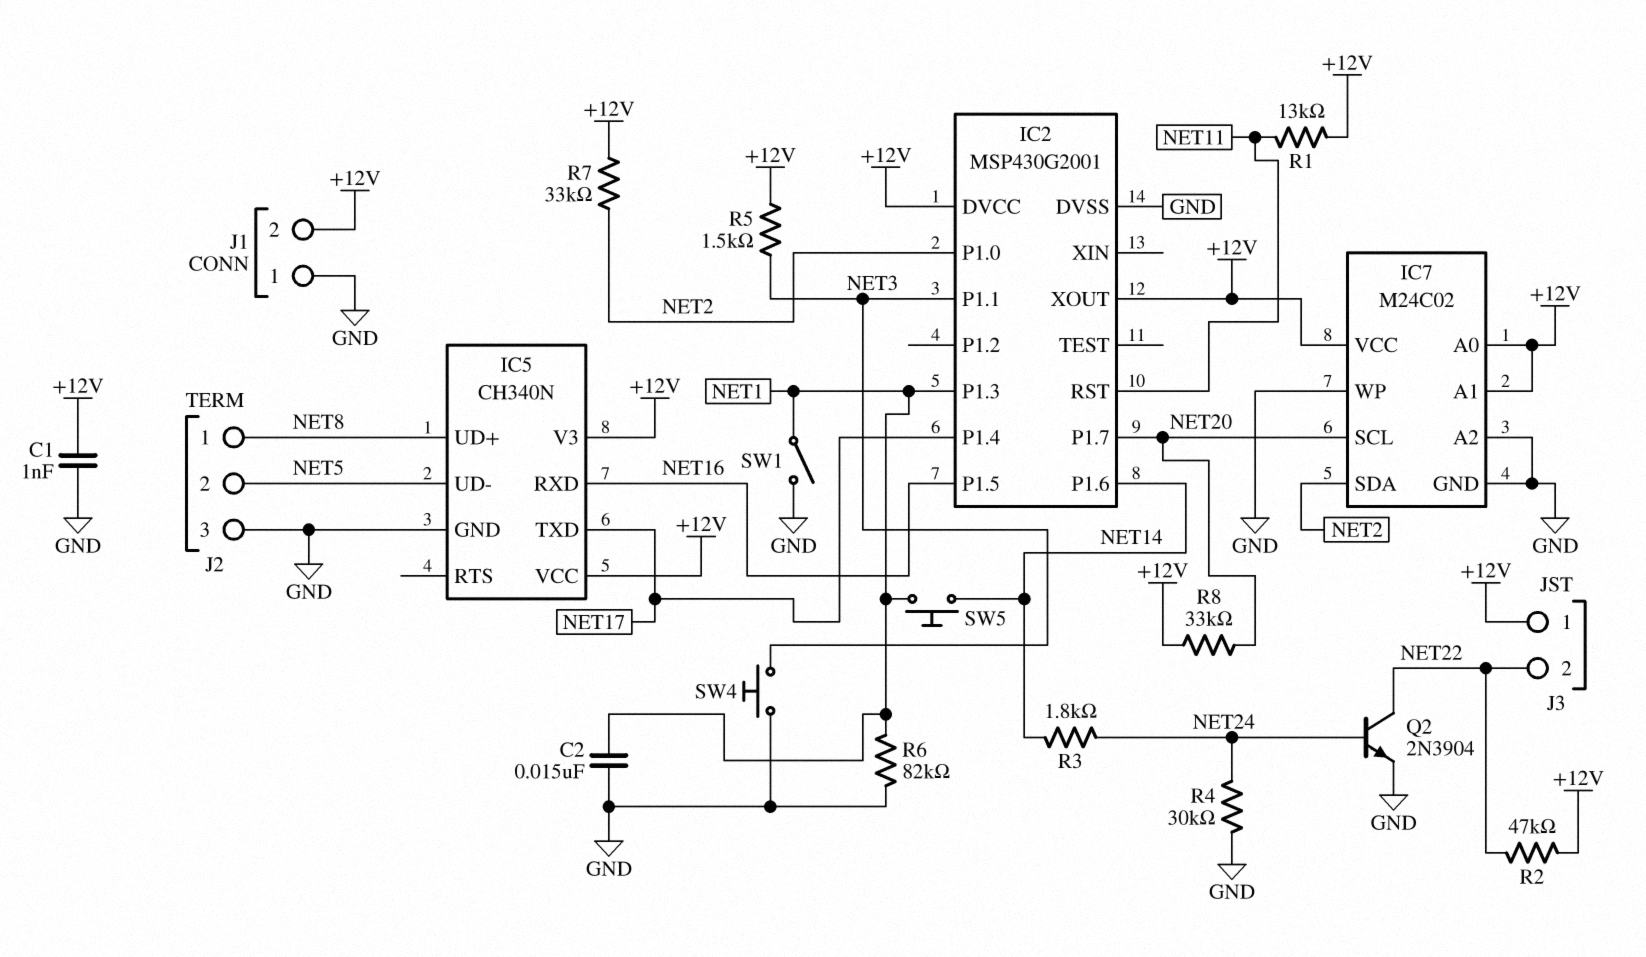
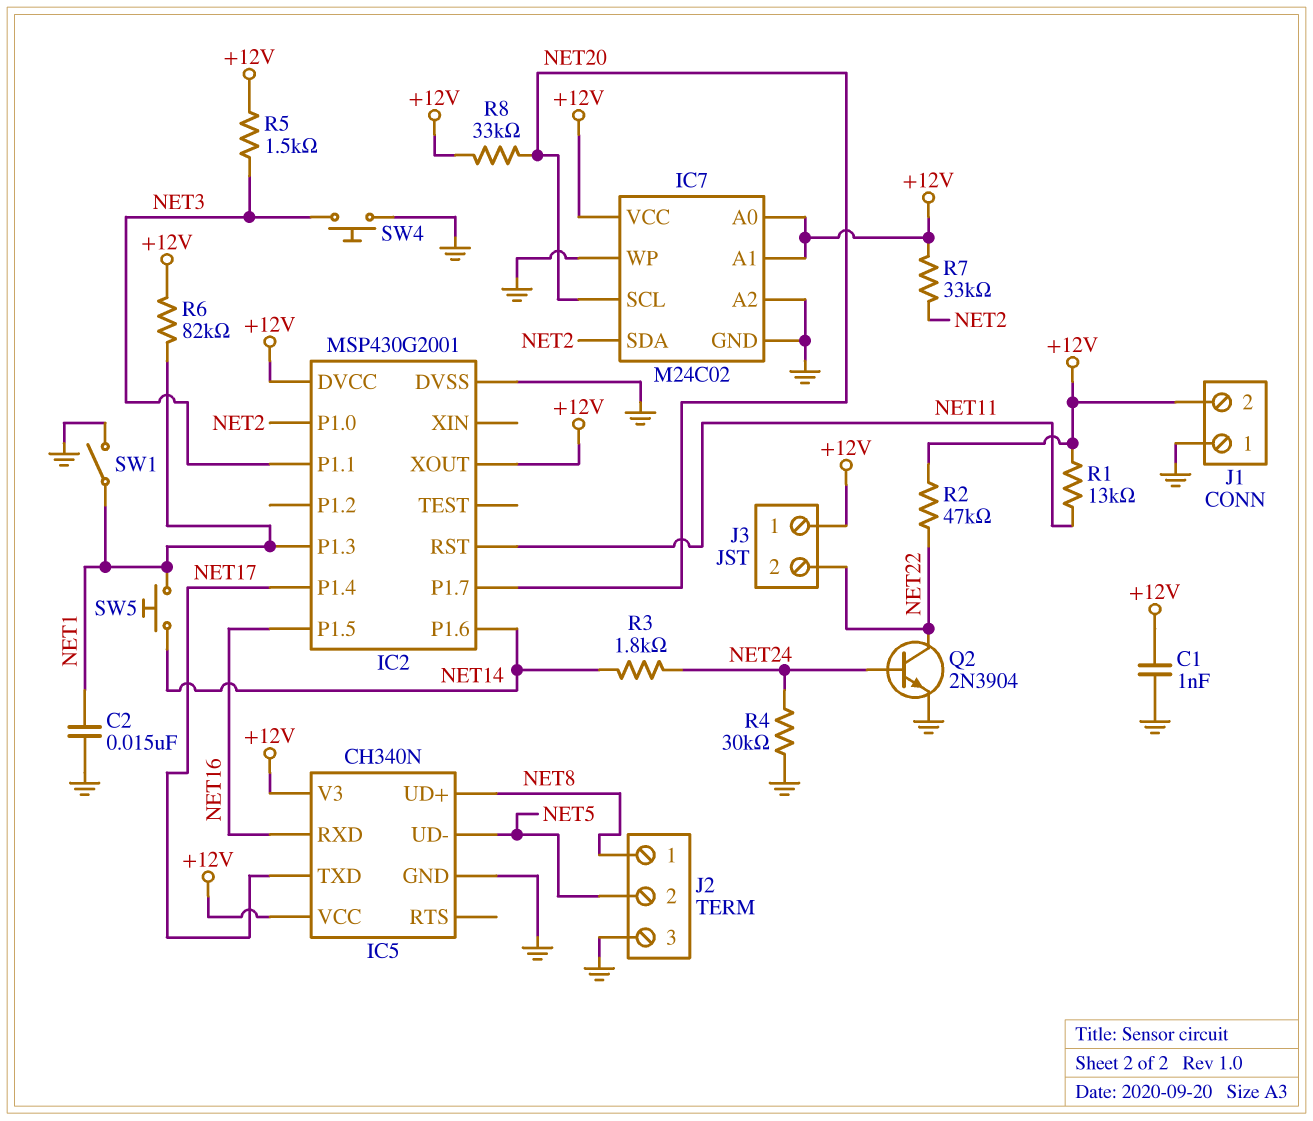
R6: 82k (GND, NET1) -> 82k (+12V, NET1)

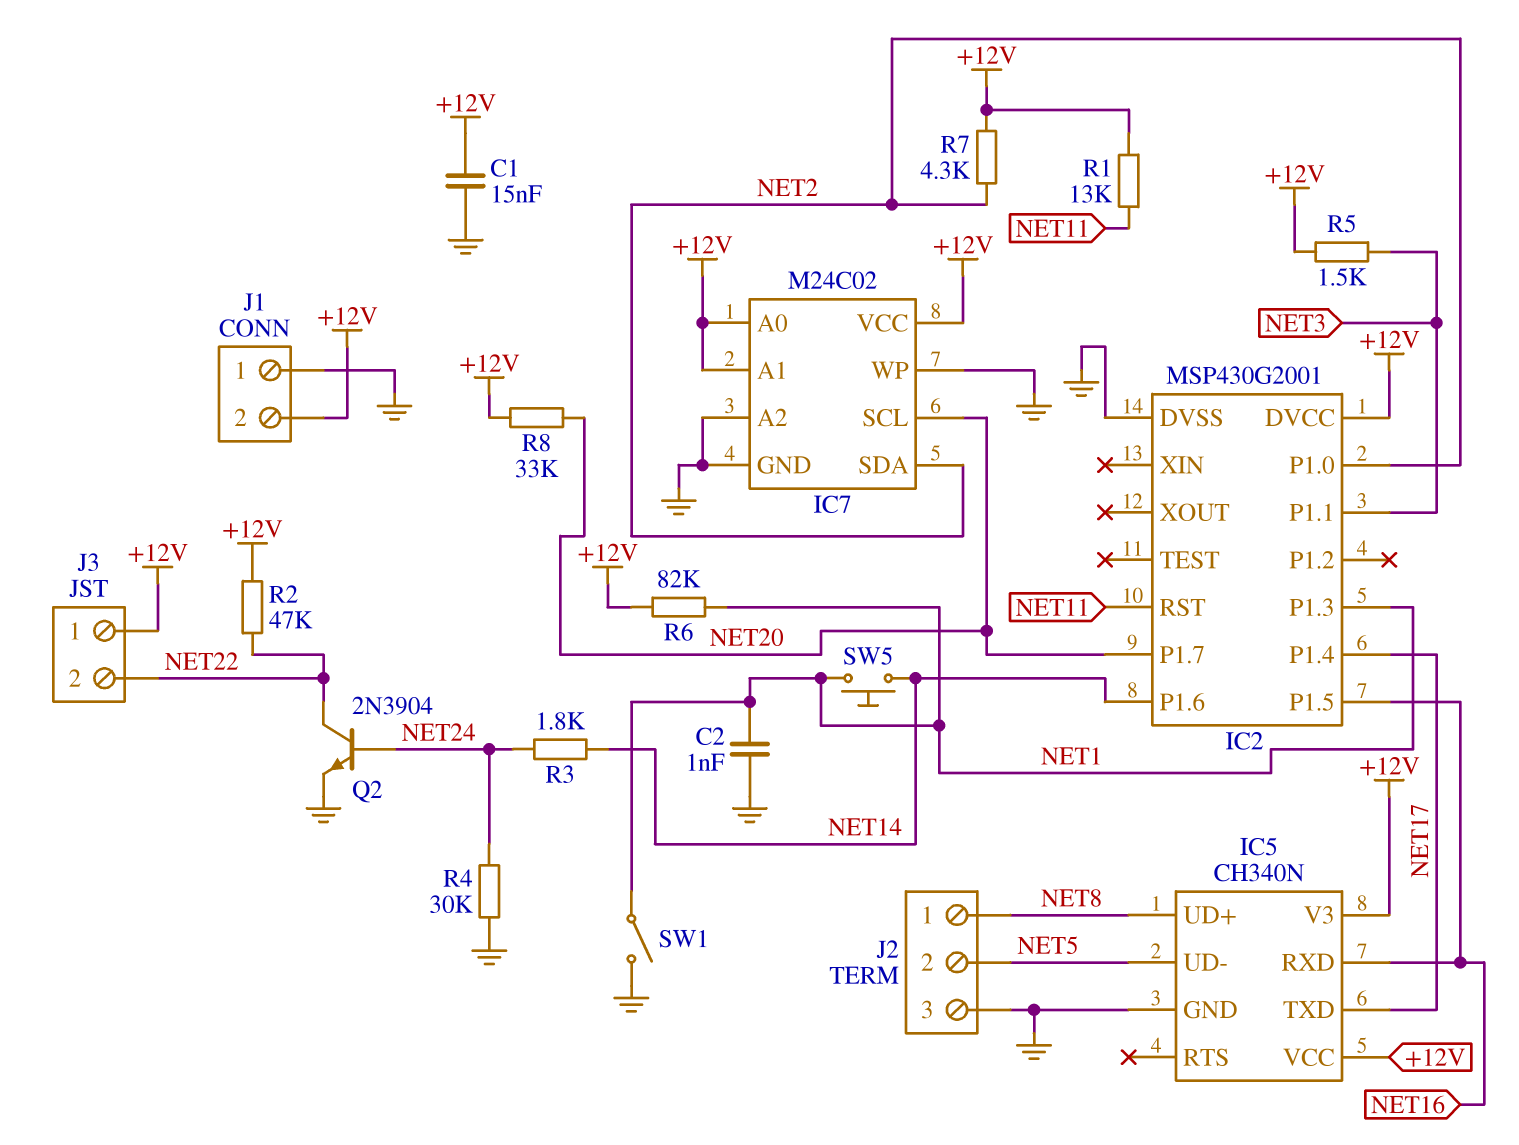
C1: 1nF (+12V, GND) -> 15nF (+12V, GND)
C2: 15nF (GND, NET1) -> 1nF (GND, NET1)
IC2 pin XOUT: +12V -> none
R7: 33k (+12V, NET2) -> 4.3k (+12V, NET2)
SW4: button (GND, NET3) -> none

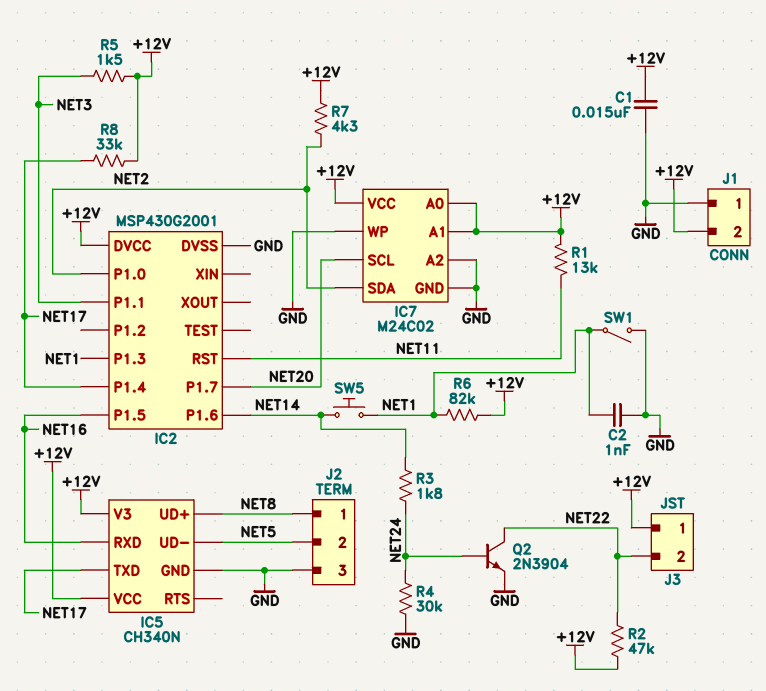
R8: 33k (+12V, NET20) -> 33k (+12V, NET17)

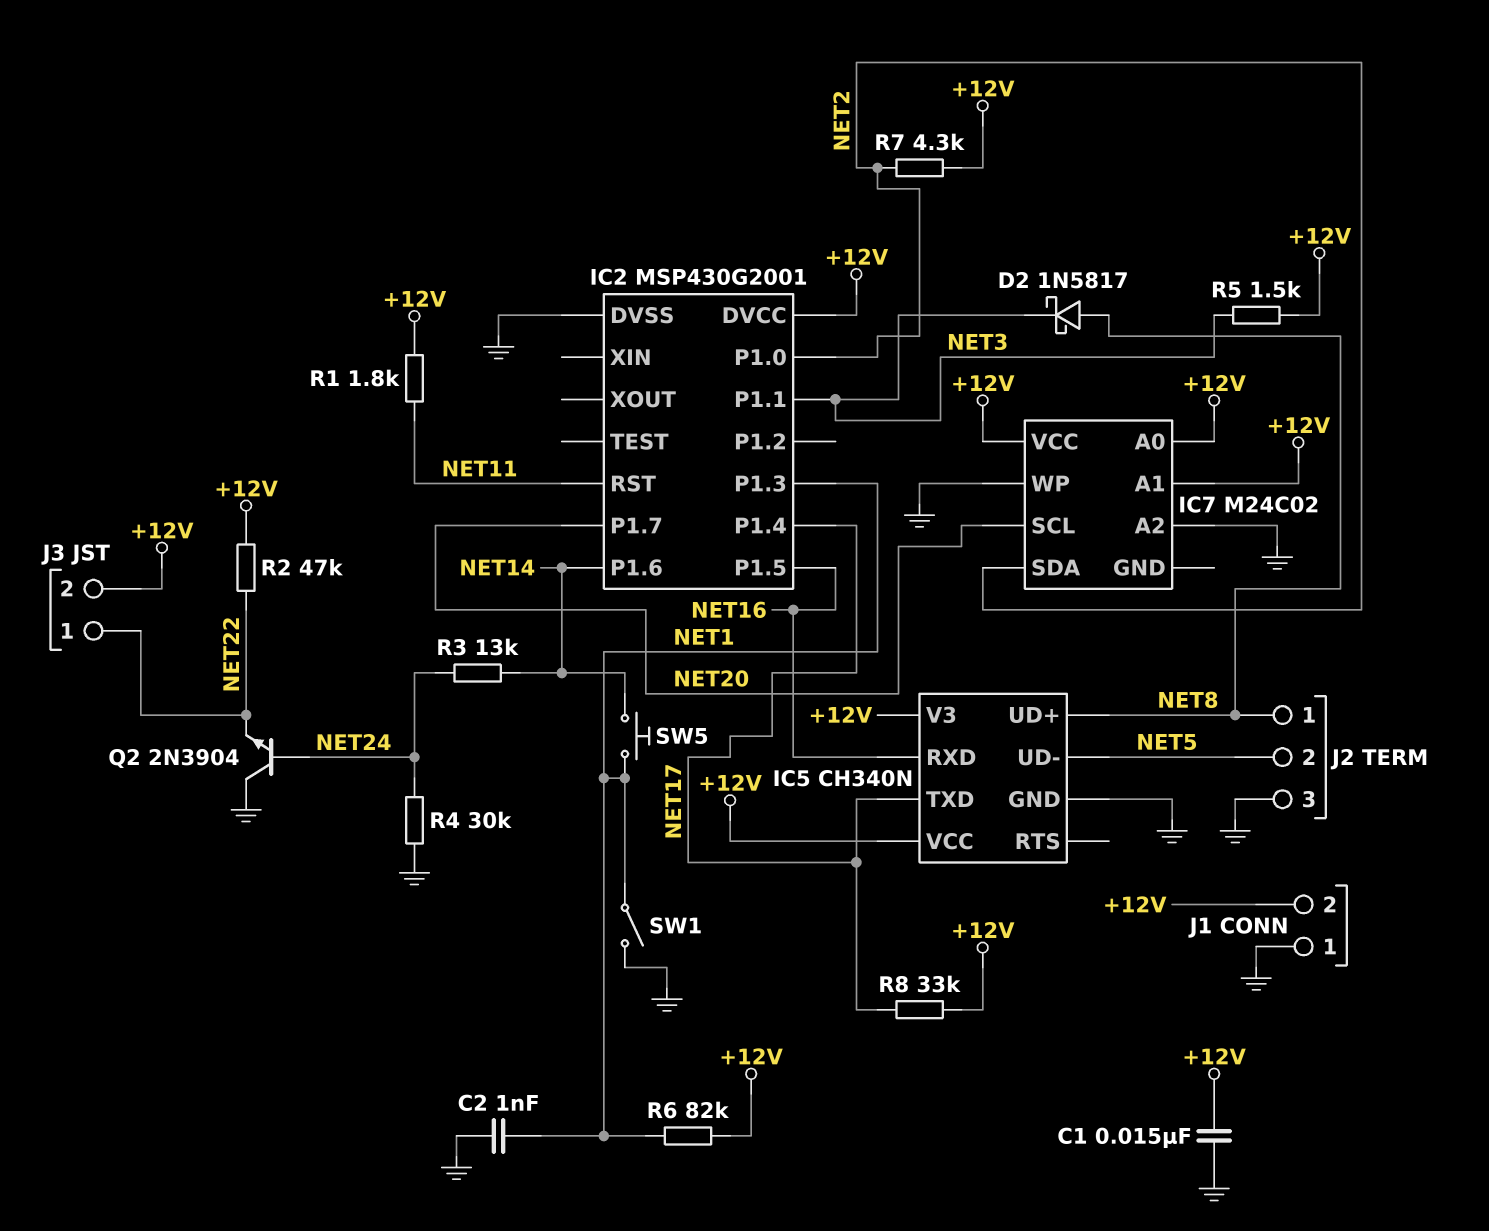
D2: none -> schottky 1N5817 (A NET8, K NET3)
IC7 pin GND: GND -> none
J3 pin 1: +12V -> NET22
J3 pin 2: NET22 -> +12V
Q2: NPN 2N3904 (B NET24, C NET22, E GND) -> NPN 2N3904 (B NET24, C GND, E NET22)
R1: 13k (+12V, NET11) -> 1.8k (+12V, NET11)
R3: 1.8k (NET14, NET24) -> 13k (NET14, NET24)

